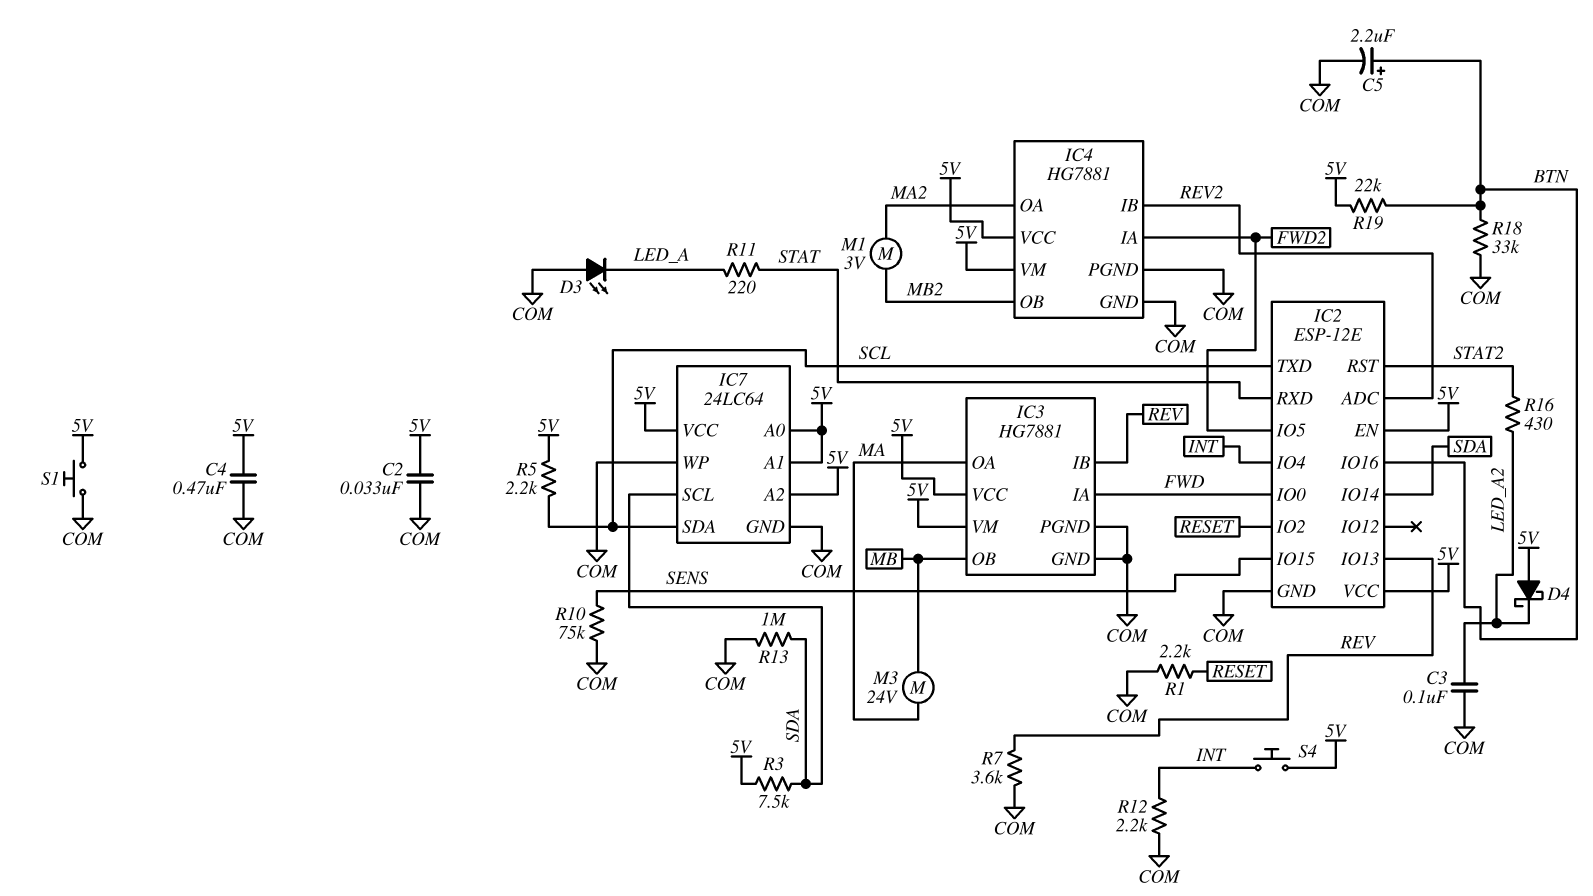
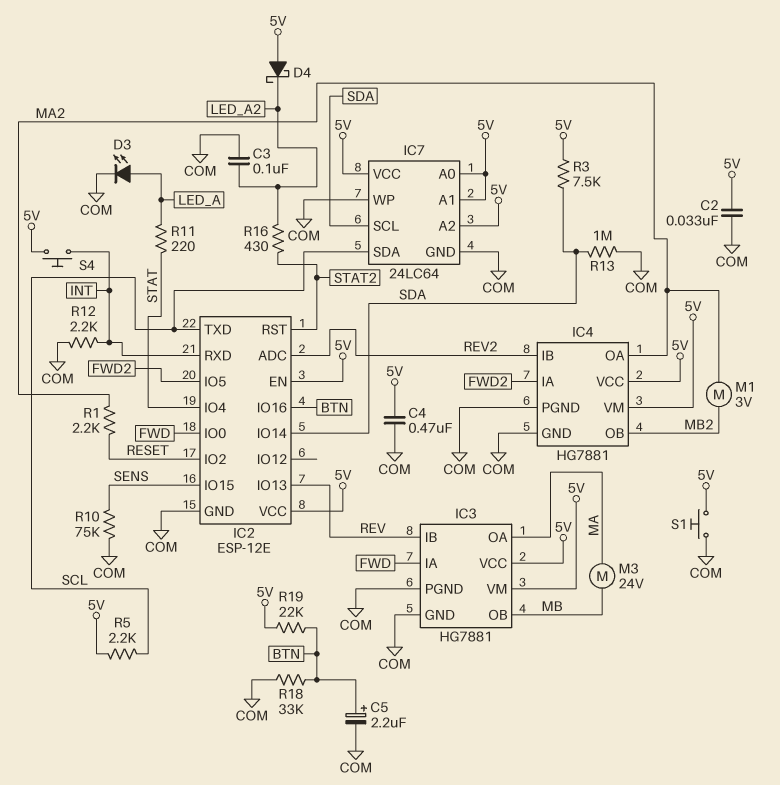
D3: LED (A COM, K LED_A) -> LED (A LED_A, K COM)
IC2 pin IO4: INT -> STAT
IC2 pin RXD: STAT -> INT
R1: 2.2k (COM, RESET) -> 2.2k (MA2, RESET)
R7: 3.6k (COM, REV) -> none

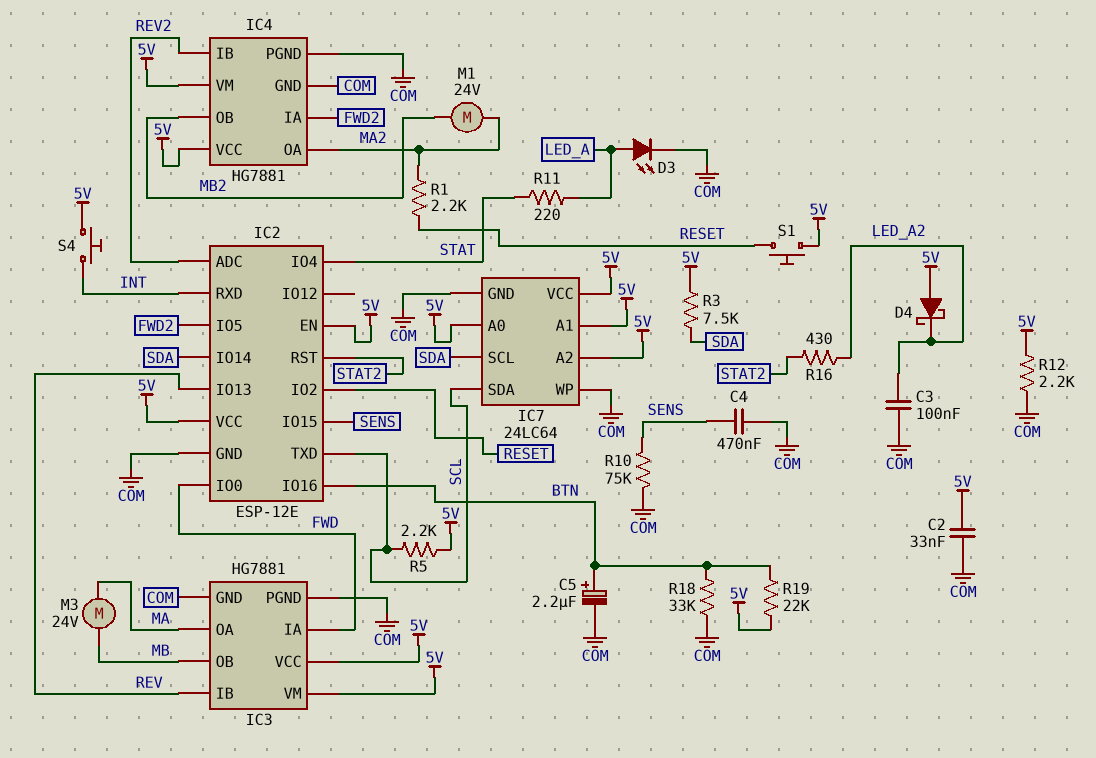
C4: 470nF (5V, COM) -> 470nF (COM, SENS)
M1: motor 3V (MA2, MB2) -> motor 24V (MA2, MB2)
R12: 2.2k (COM, INT) -> 2.2k (5V, COM)
R13: 1M (COM, SDA) -> none
S1: button (5V, COM) -> button (5V, RESET)

